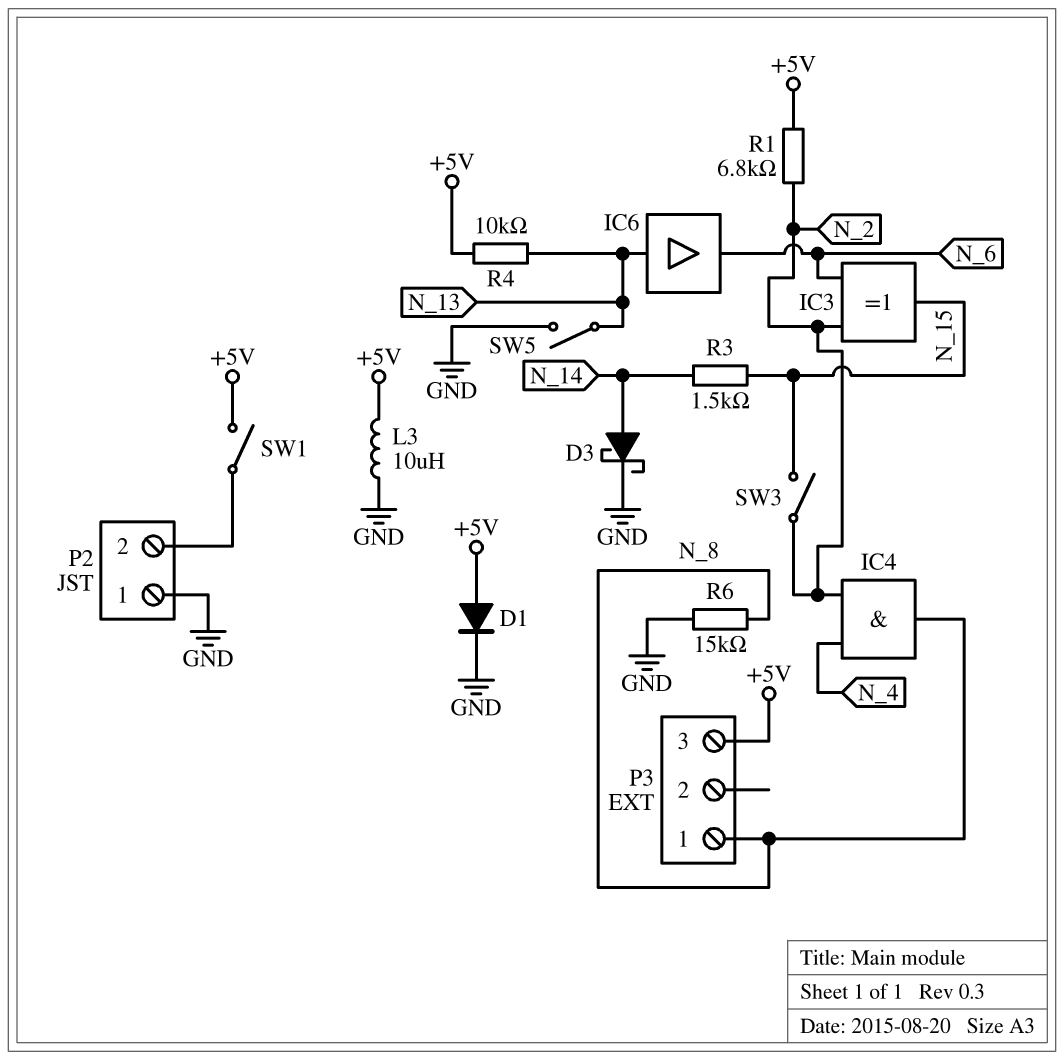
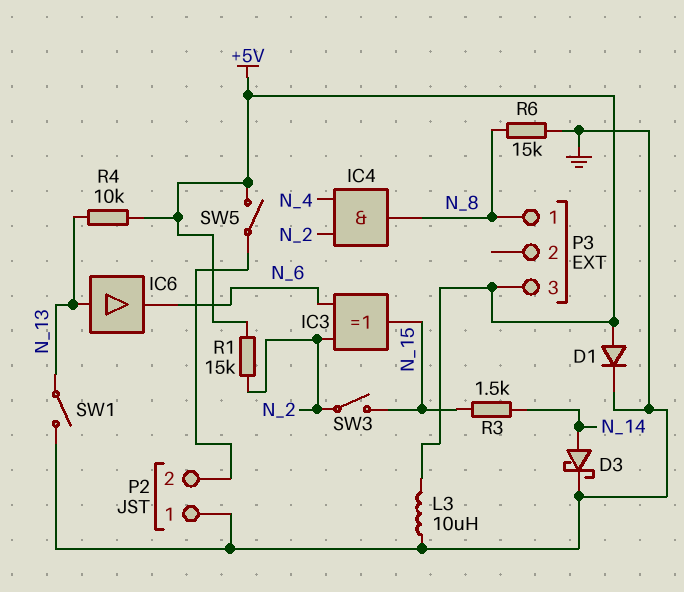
R1: 6.8k (+5V, N_2) -> 15k (+5V, N_2)
SW1: switch (+5V, P2/2) -> switch (GND, N_13)
SW5: switch (GND, N_13) -> switch (+5V, P2/2)

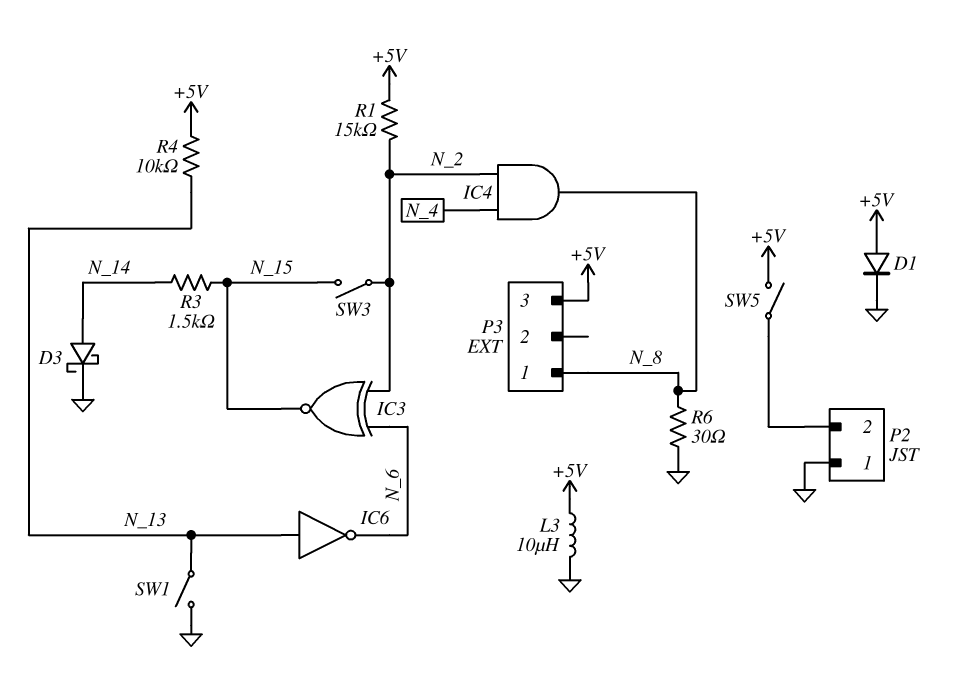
IC3: XOR (in N_2, in N_6, out N_15) -> XNOR (in N_2, in N_6, out N_15)
IC6: buffer (in N_13, out N_6) -> NOT (in N_13, out N_6)
R6: 15k (GND, N_8) -> 30 (GND, N_8)

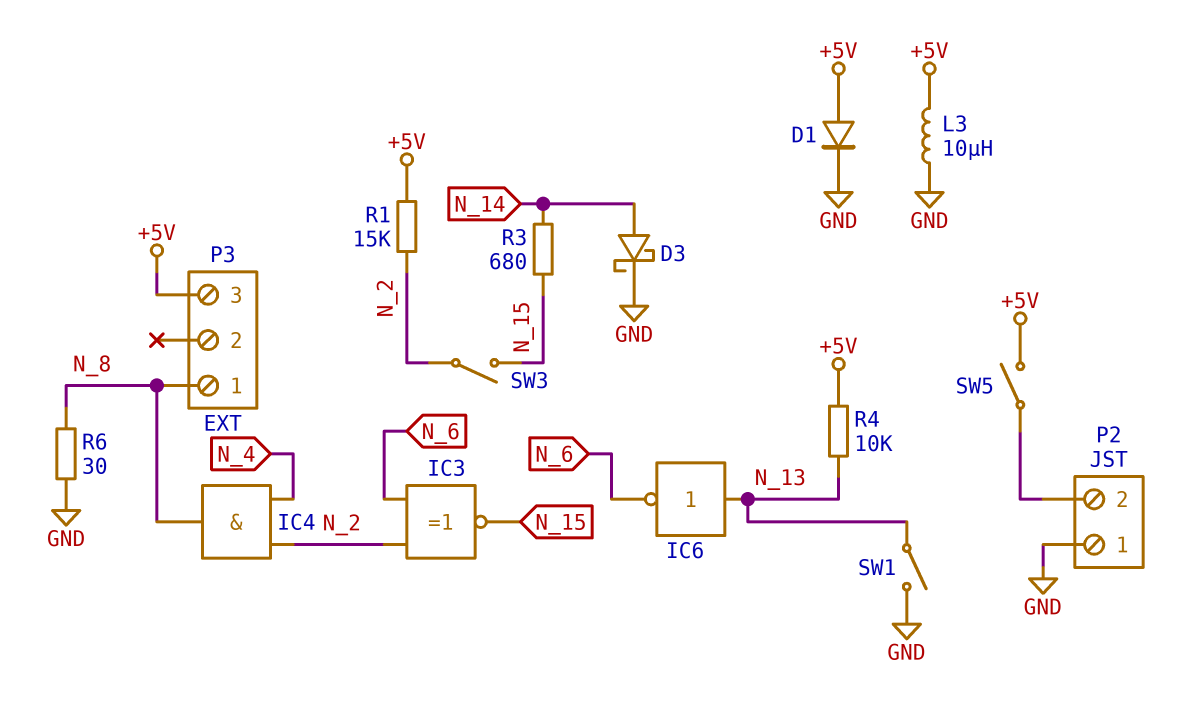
R3: 1.5k (N_14, N_15) -> 680 (N_14, N_15)

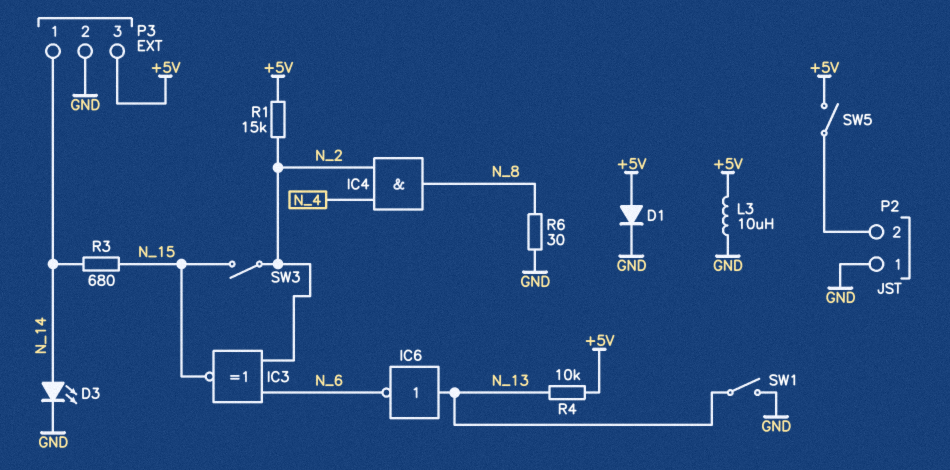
D3: schottky (A N_14, K GND) -> LED (A N_14, K GND)
P3 pin 1: N_8 -> N_14
P3 pin 2: none -> GND

